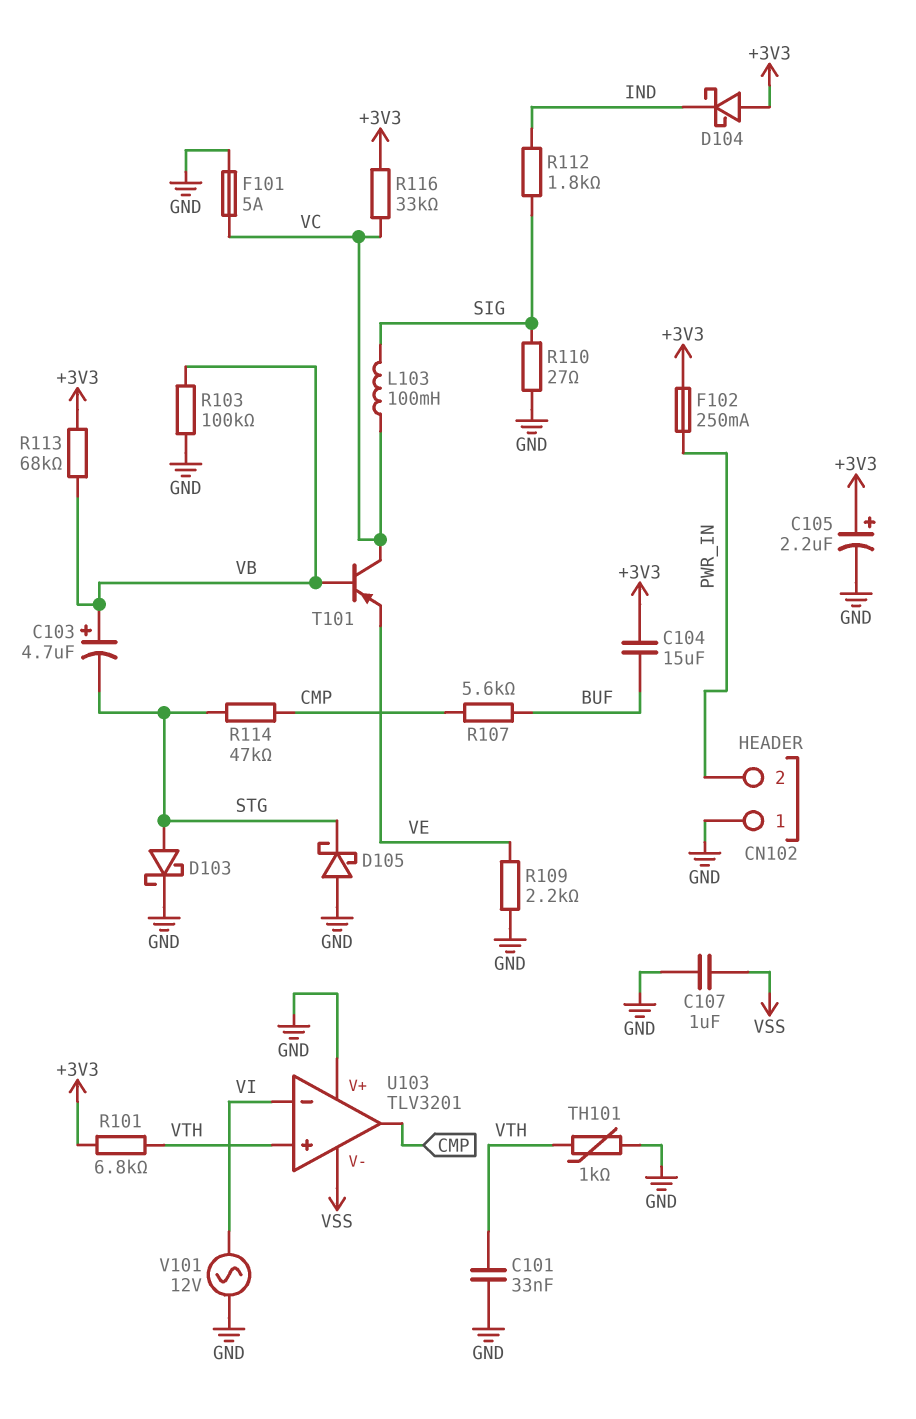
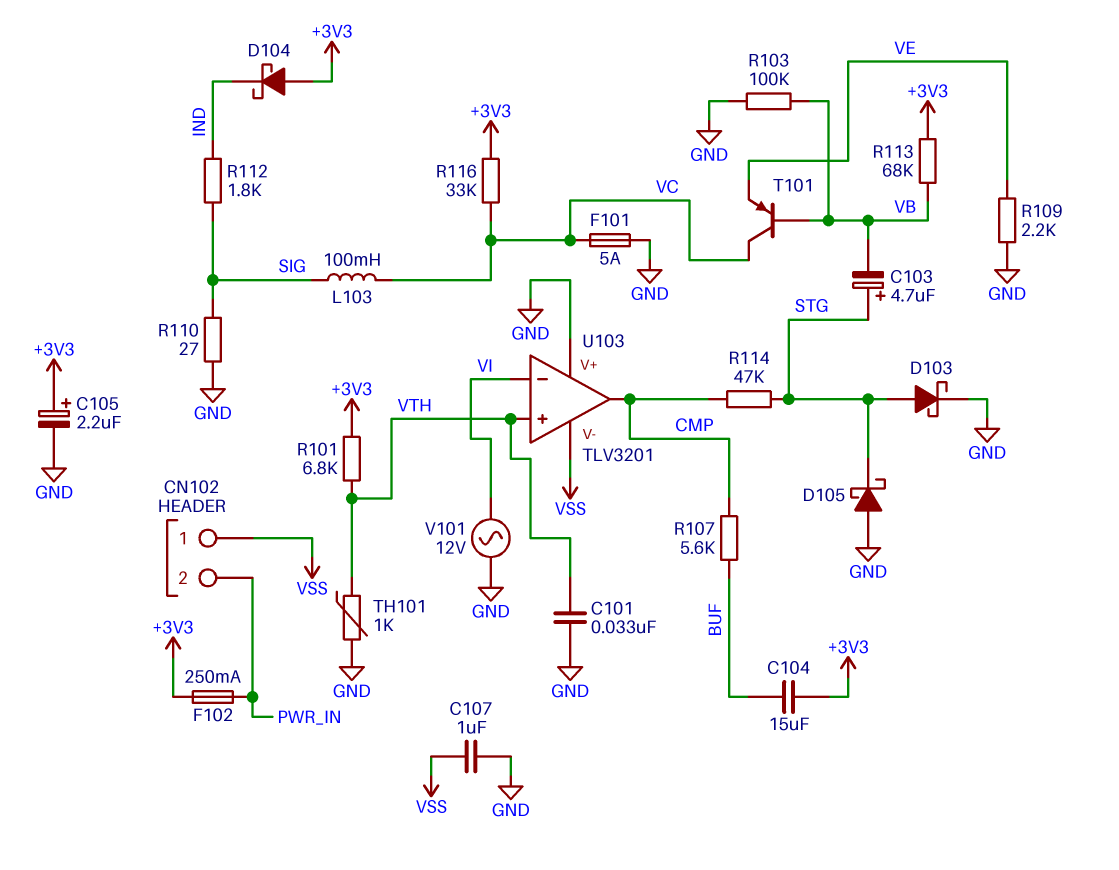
C103: 4.7uF (plus VB, minus STG) -> 4.7uF (plus STG, minus VB)
CN102 pin 1: GND -> VSS

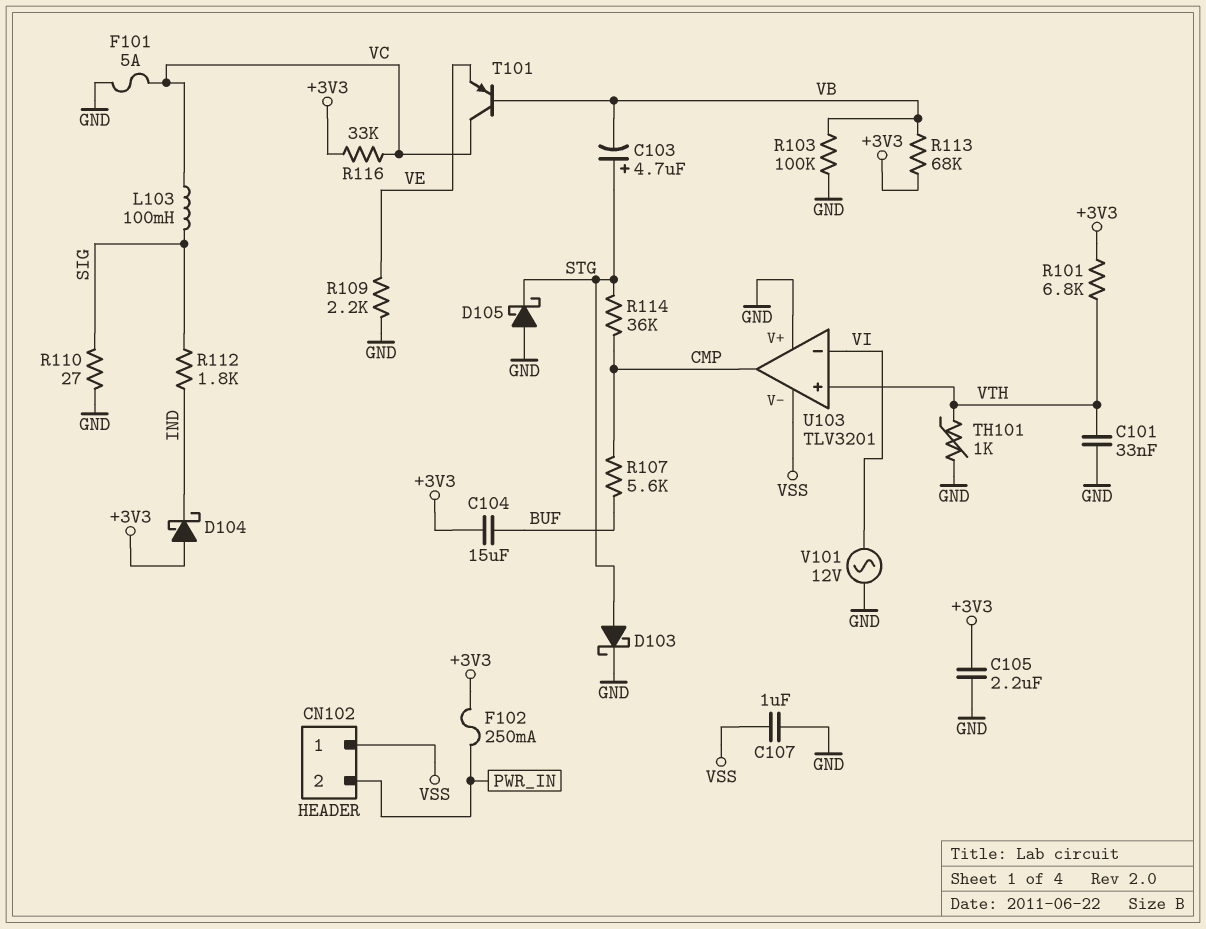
C105: 2.2uF (plus +3V3, minus GND) -> 2.2uF (+3V3, GND)
R114: 47k (CMP, STG) -> 36k (CMP, STG)

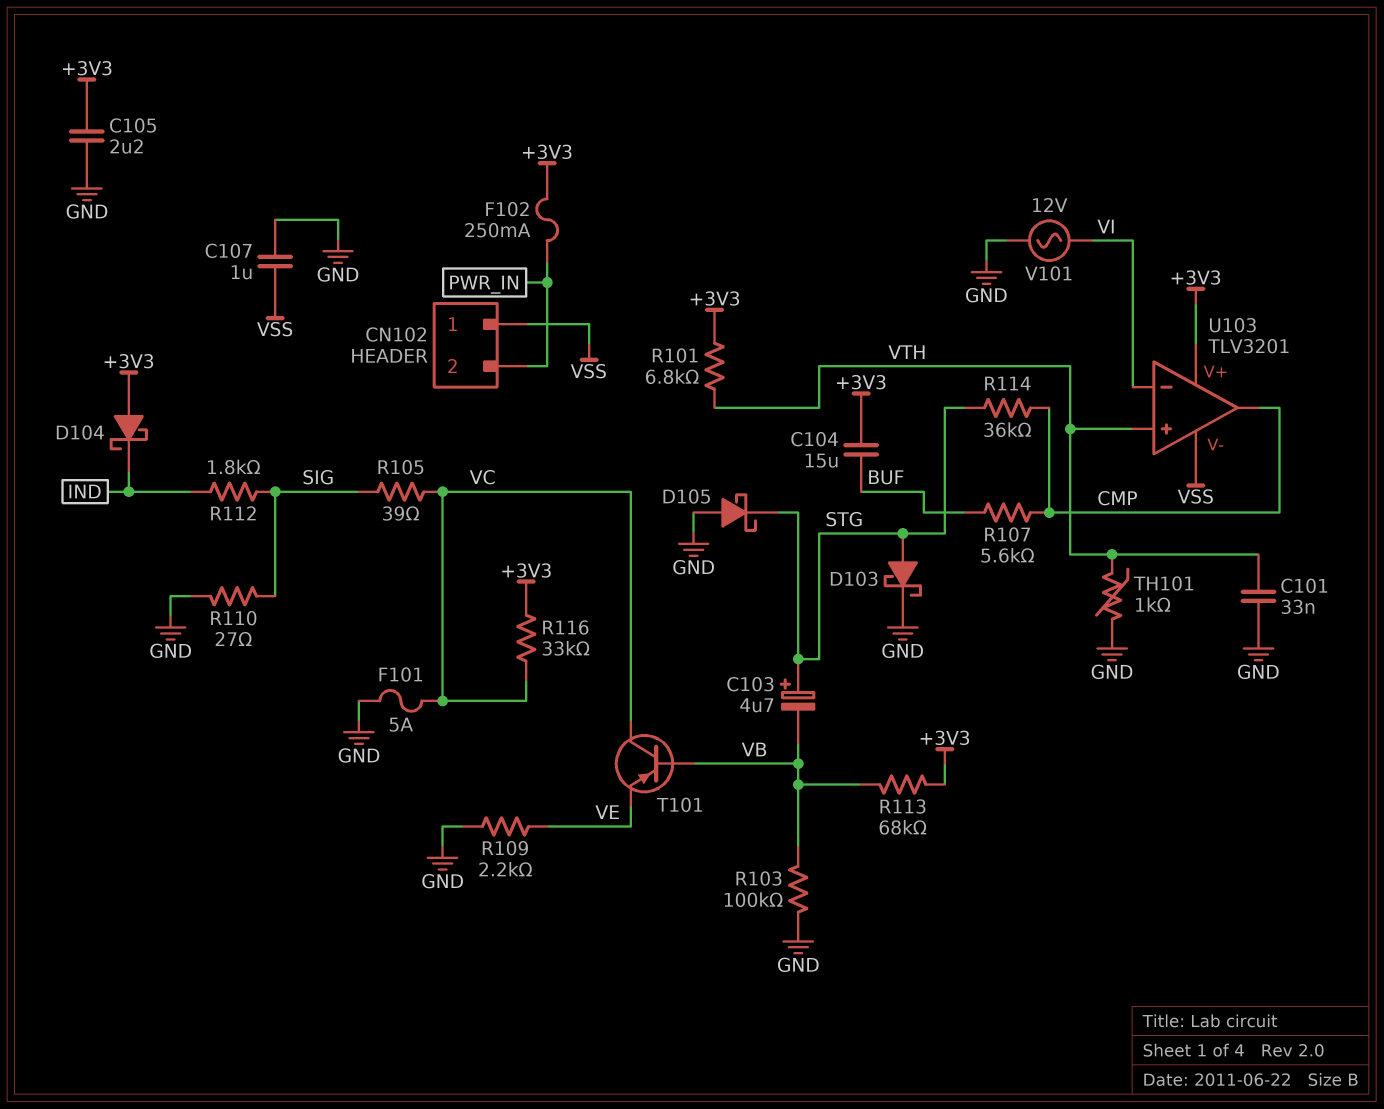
L103: 100mH (SIG, VC) -> none
R105: none -> 39 (SIG, VC)
U103 pin V+: GND -> +3V3

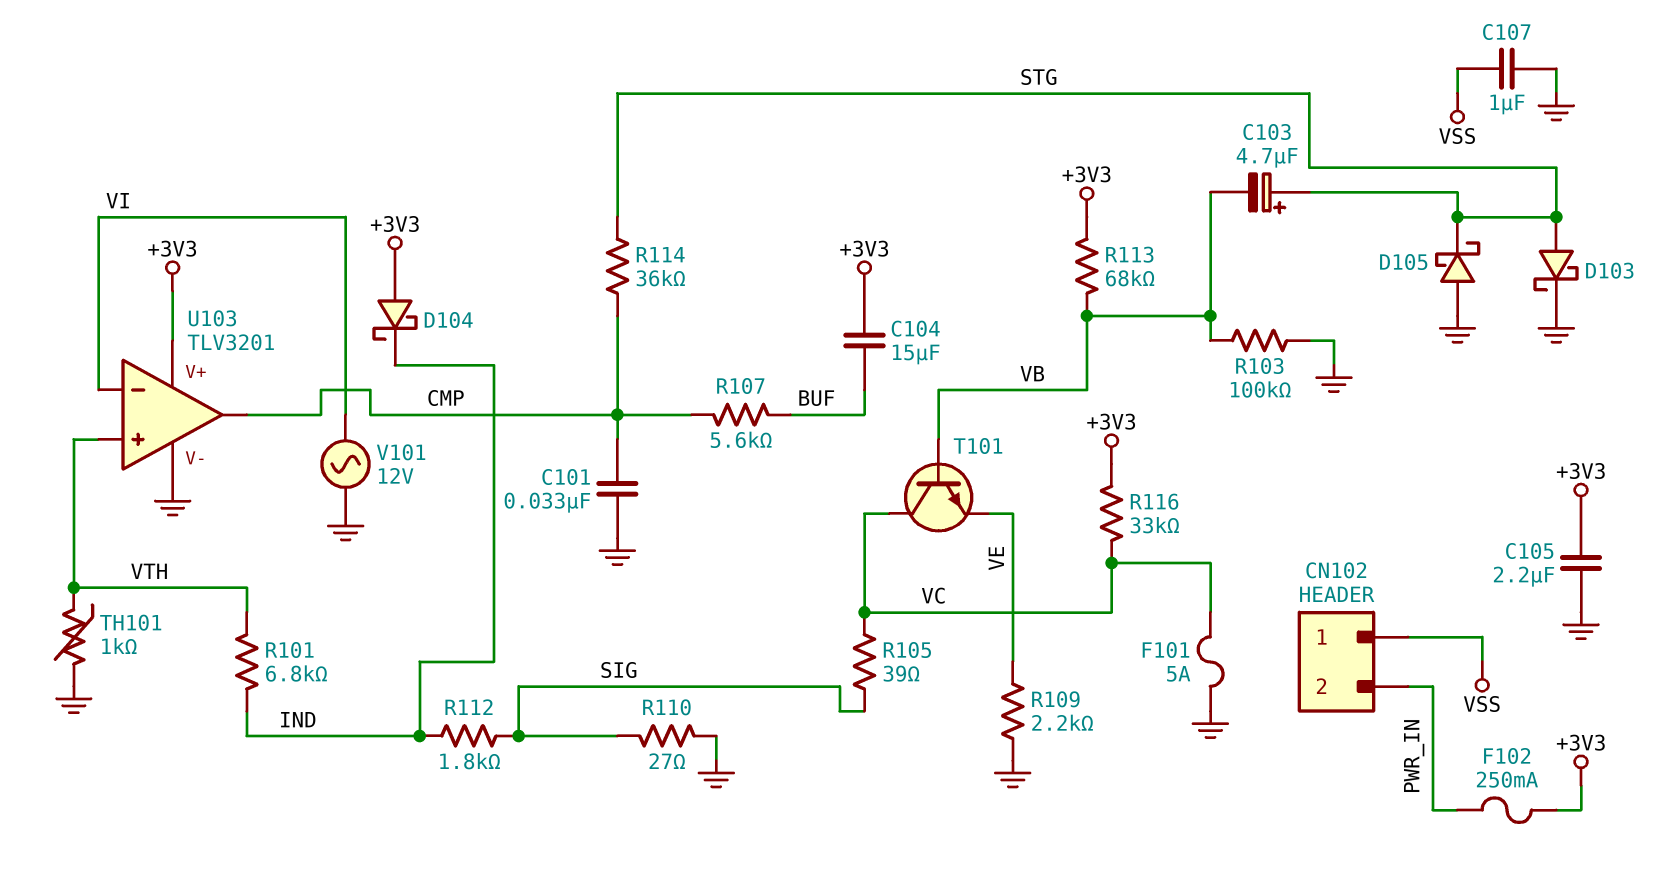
C101: 33nF (GND, VTH) -> 33nF (CMP, GND)
R101: 6.8k (+3V3, VTH) -> 6.8k (IND, VTH)
T101: PNP (B VB, C VC, E VE) -> NPN (B VB, C VC, E VE)
U103 pin V-: VSS -> GND

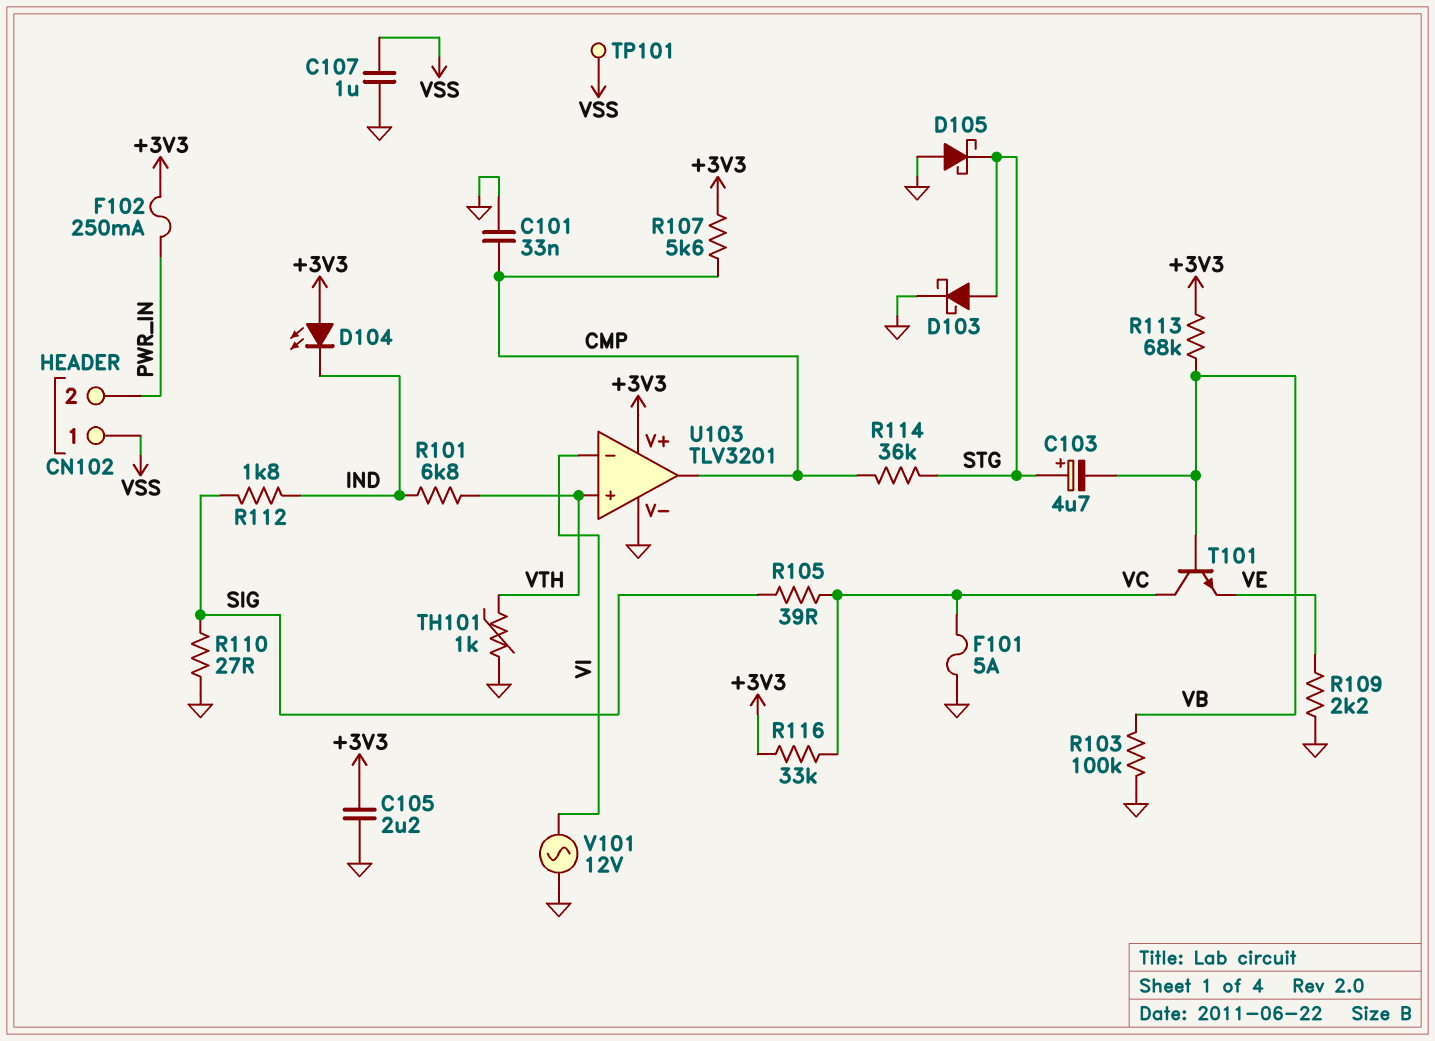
C104: 15uF (+3V3, BUF) -> none
D104: schottky (A +3V3, K IND) -> LED (A +3V3, K IND)
R107: 5.6k (BUF, CMP) -> 5.6k (+3V3, CMP)
TP101: none -> test point (VSS)

